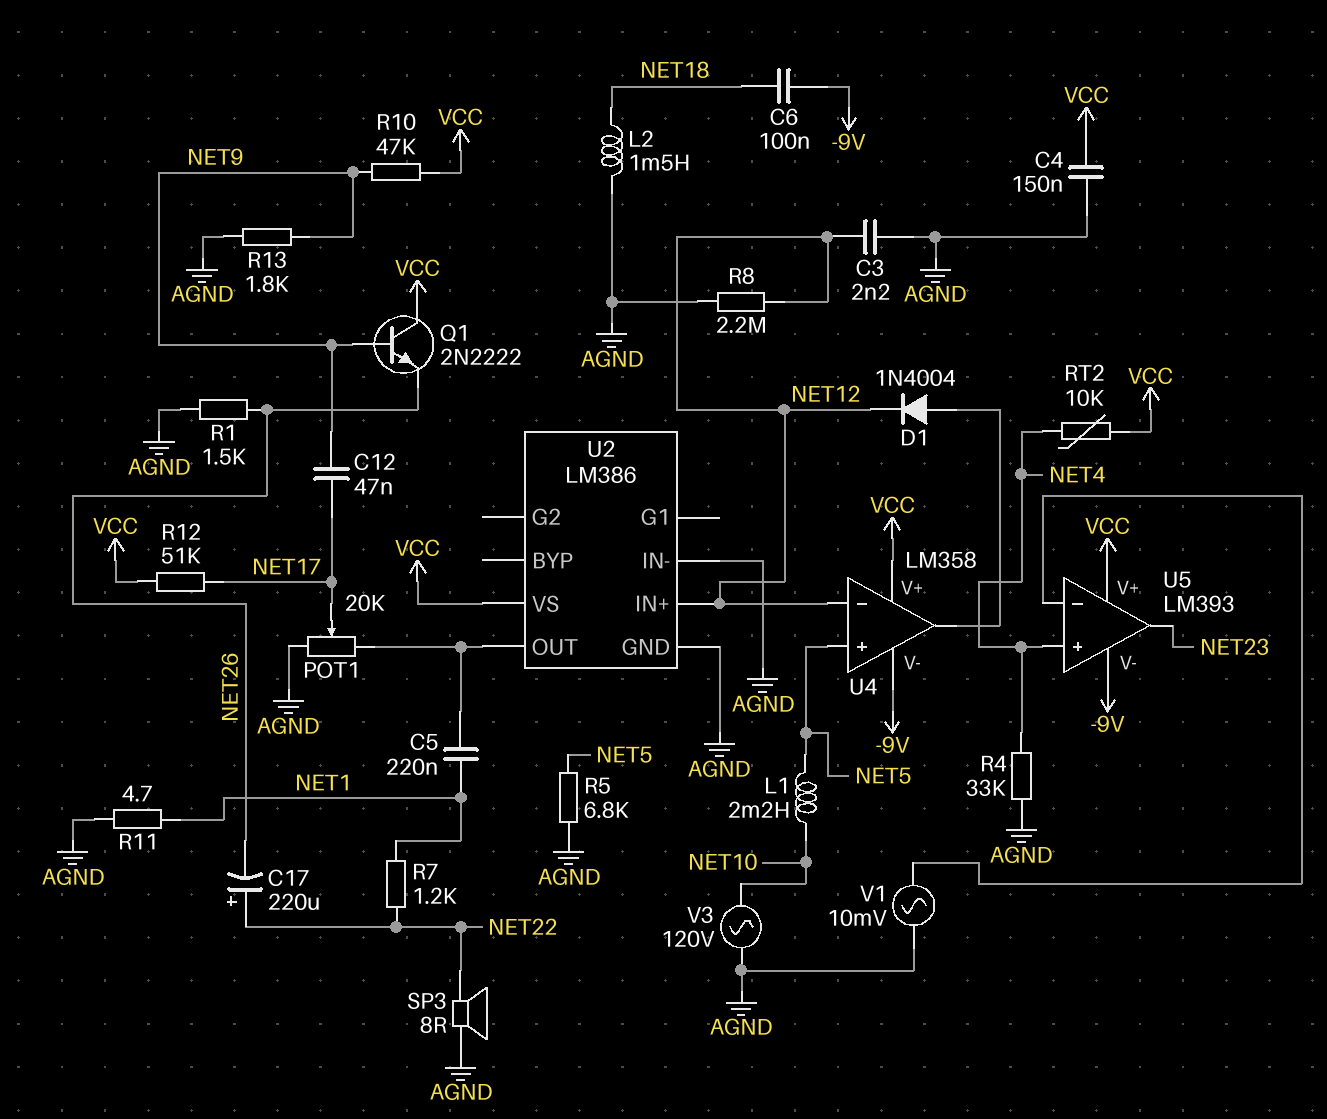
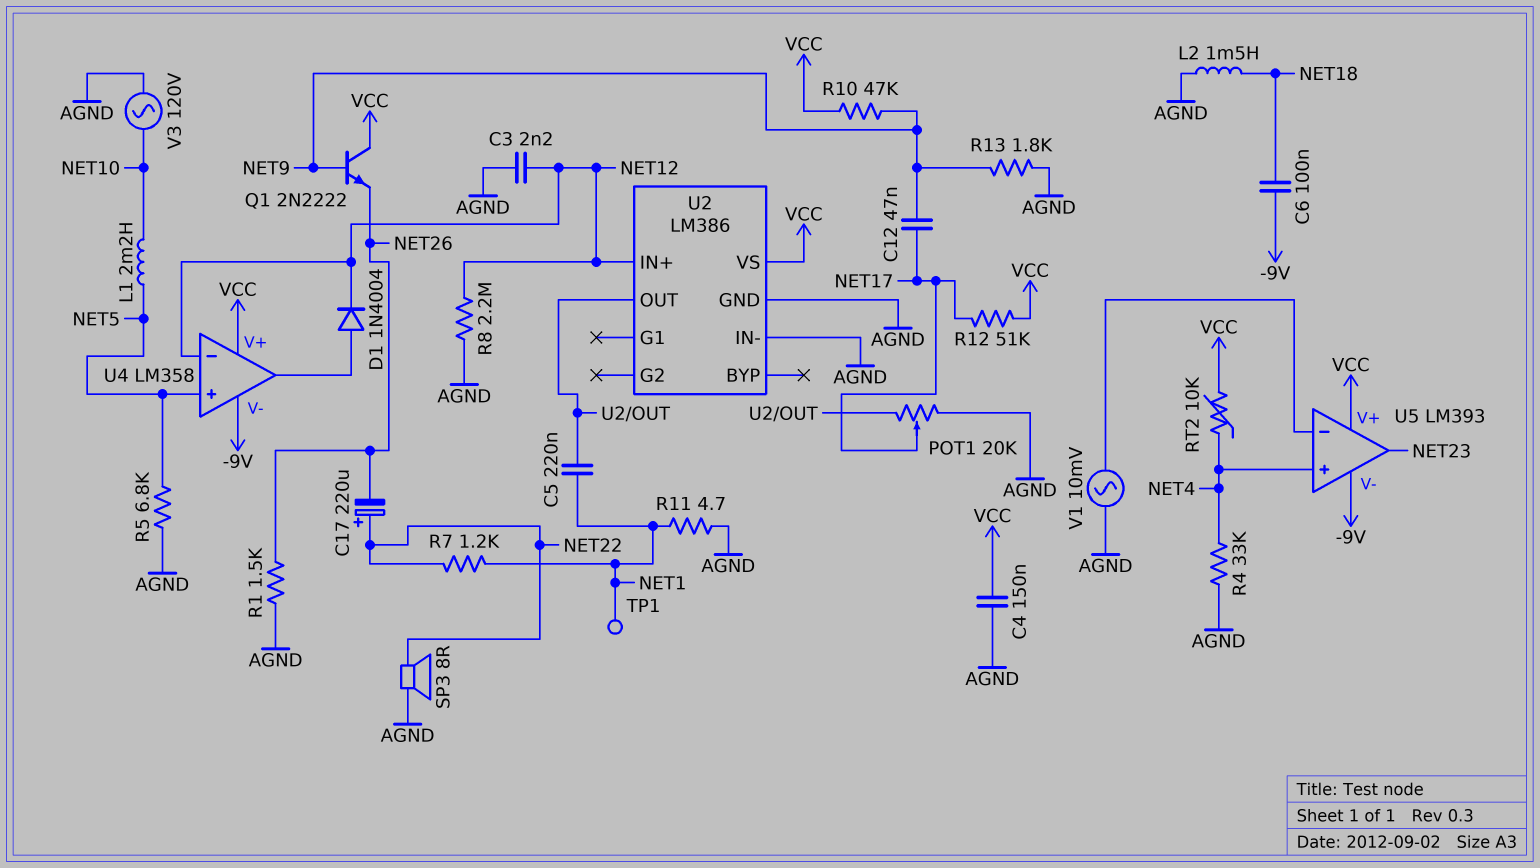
TP1: none -> test point (NET1)

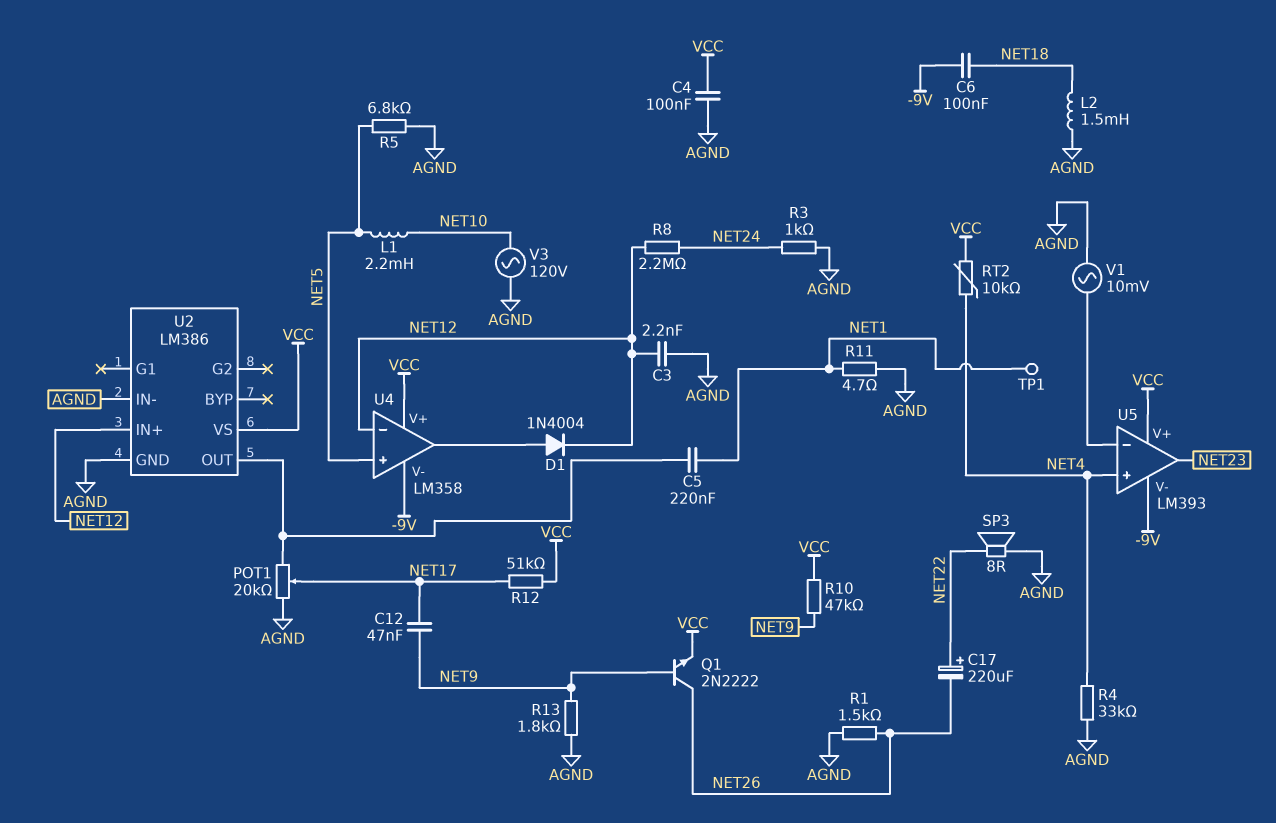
C4: 150nF (AGND, VCC) -> 100nF (AGND, VCC)
Q1: NPN 2N2222 (B NET9, C VCC, E NET26) -> NPN 2N2222 (B NET9, C NET26, E VCC)
R3: none -> 1k (AGND, NET24)
R7: 1.2k (NET1, NET22) -> none
R8: 2.2M (AGND, NET12) -> 2.2M (NET12, NET24)

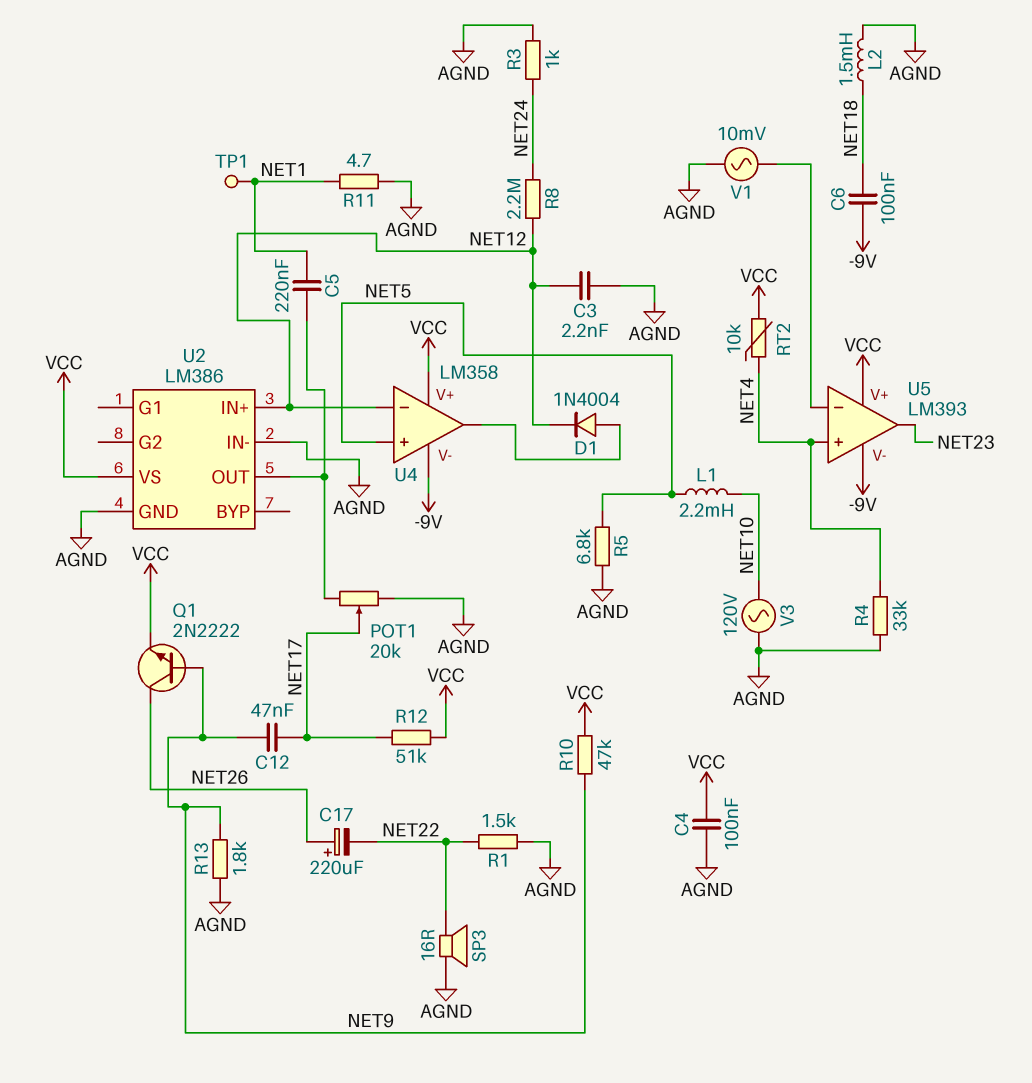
C17: 220uF (plus NET22, minus NET26) -> 220uF (plus NET26, minus NET22)
R1: 1.5k (AGND, NET26) -> 1.5k (AGND, NET22)
SP3: speaker 8R (AGND, NET22) -> speaker 16R (AGND, NET22)

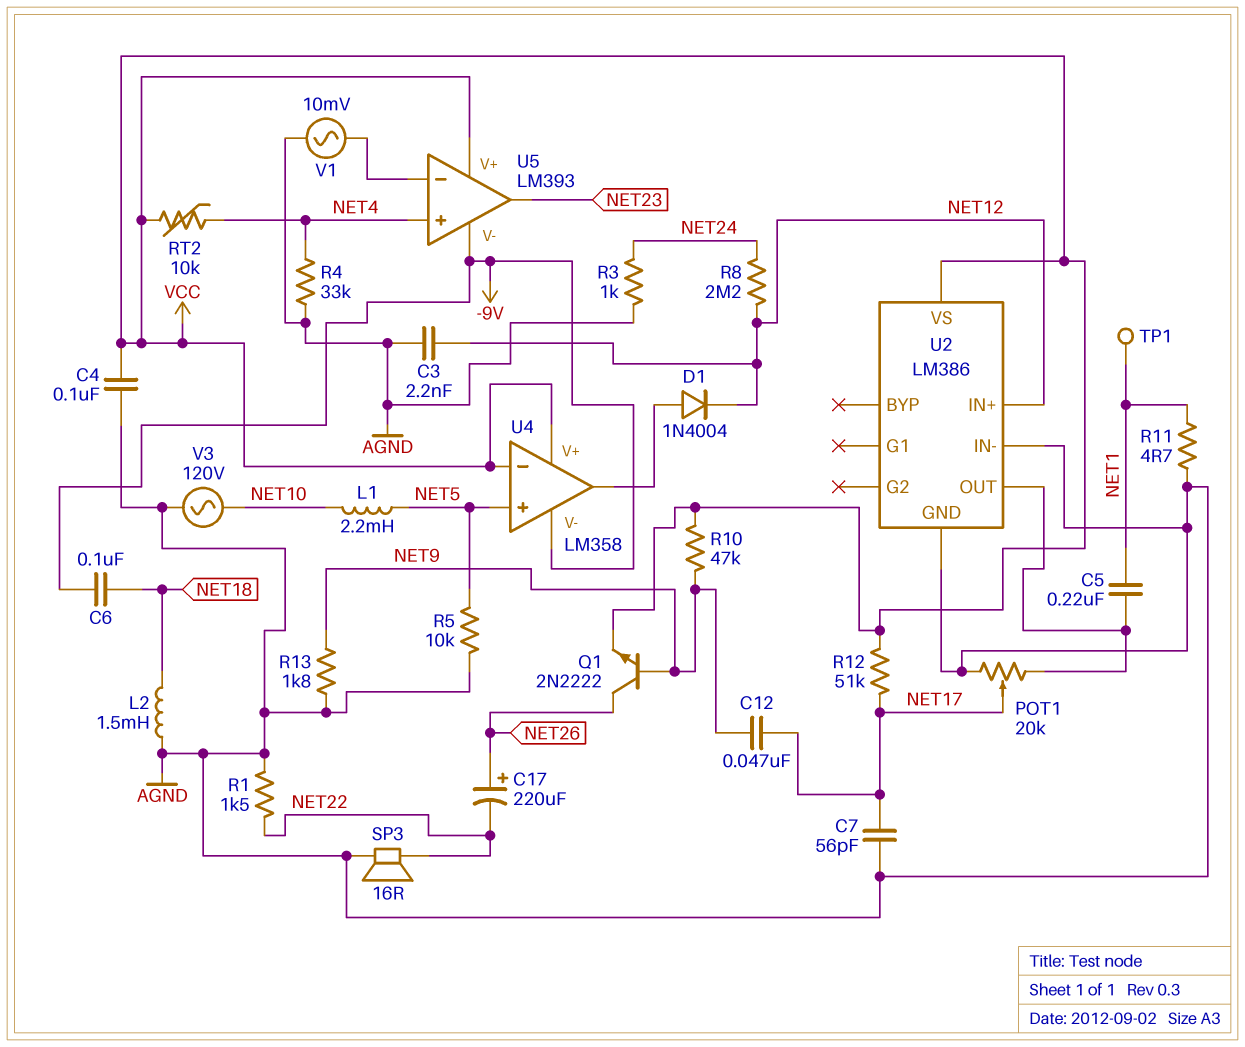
C7: none -> 56pF (AGND, NET17)
R5: 6.8k (AGND, NET5) -> 10k (AGND, NET5)
U4 pin in-: NET12 -> VCC

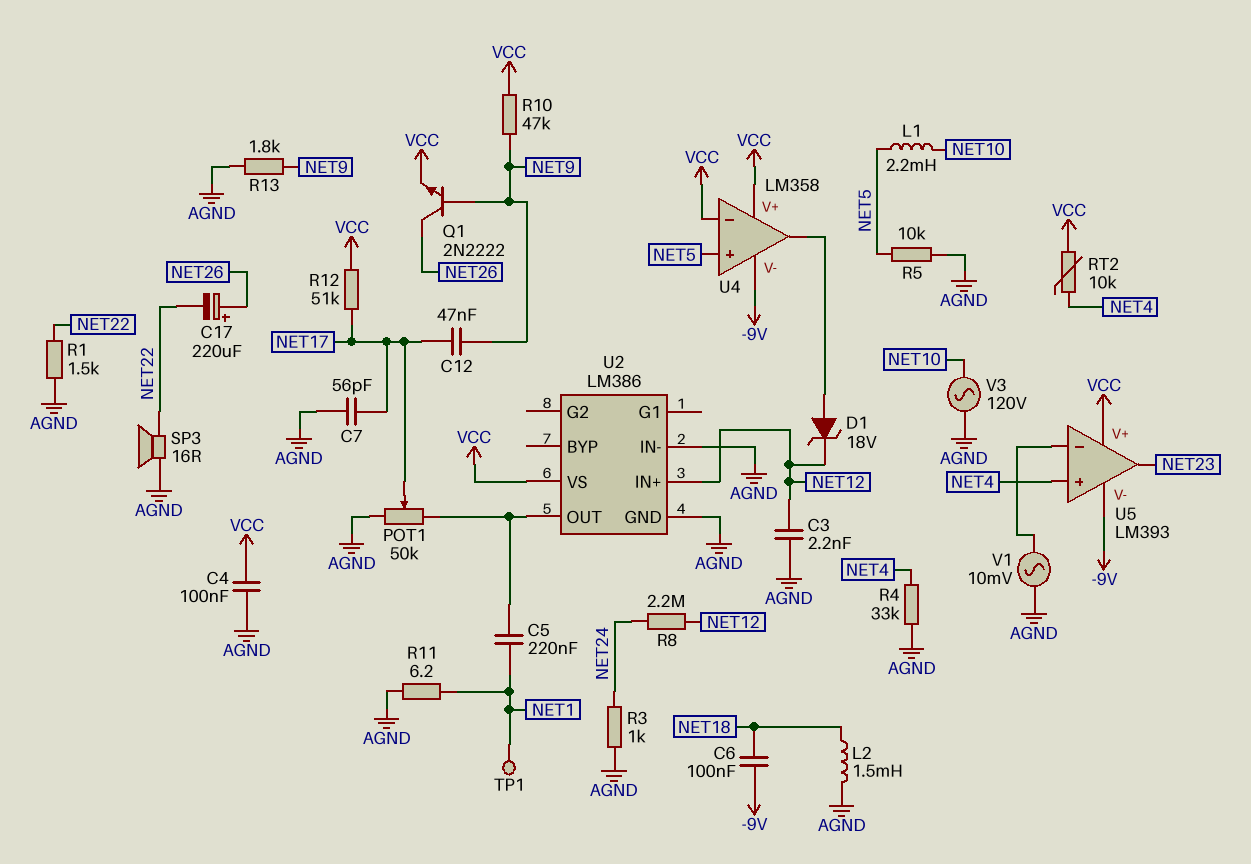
D1: diode 1N4004 (A U4/out, K NET12) -> zener 18V (A U4/out, K NET12)
POT1: 20k (AGND, U2/OUT, wiper NET17) -> 50k (AGND, U2/OUT, wiper NET17)
R11: 4.7 (AGND, NET1) -> 6.2 (AGND, NET1)

